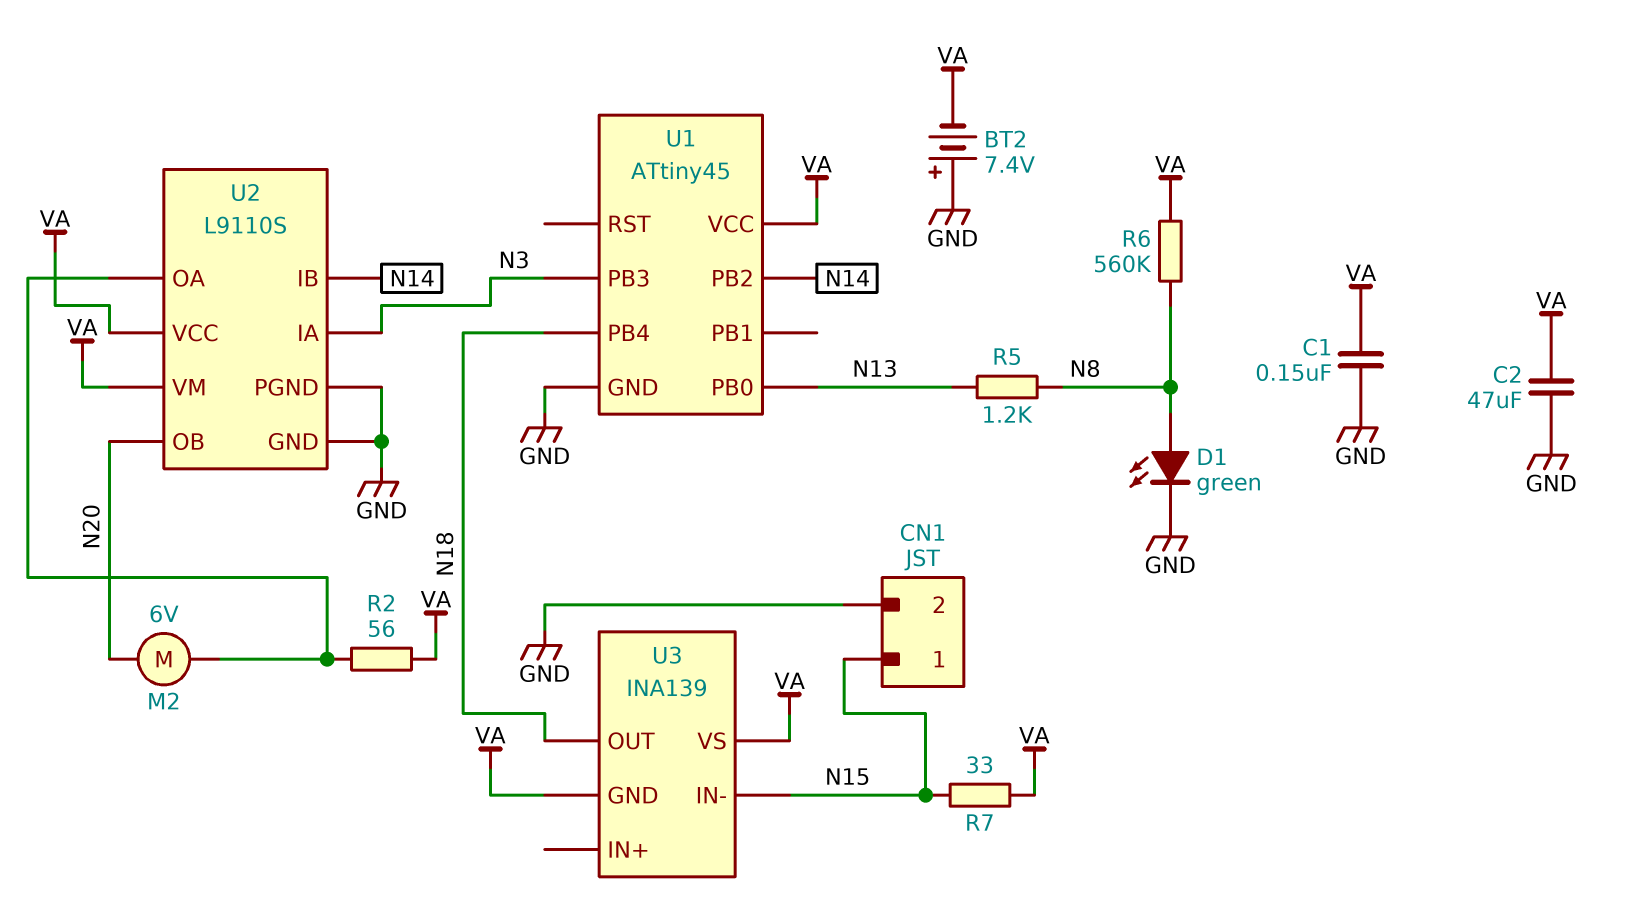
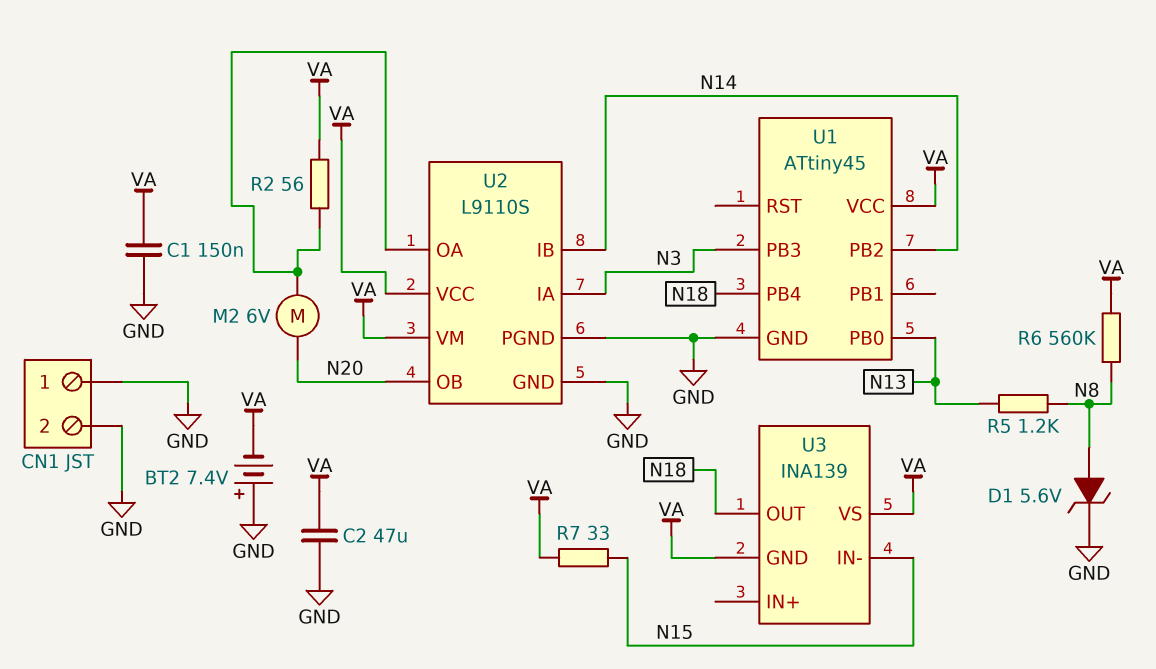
CN1 pin 1: N15 -> GND
D1: LED green (A N8, K GND) -> zener 5.6V (A N8, K GND)

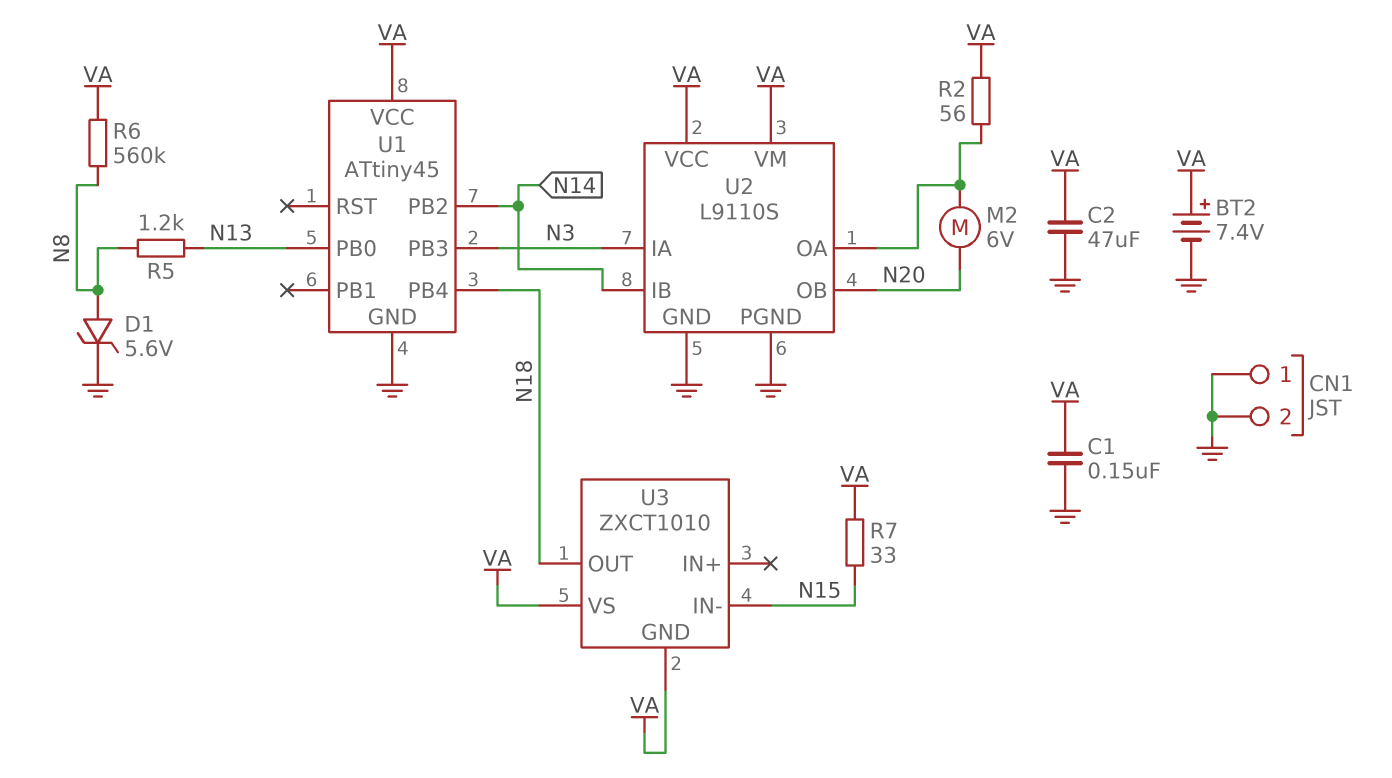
BT2: 7.4V (plus GND, minus VA) -> 7.4V (plus VA, minus GND)
U3: INA139 -> ZXCT1010

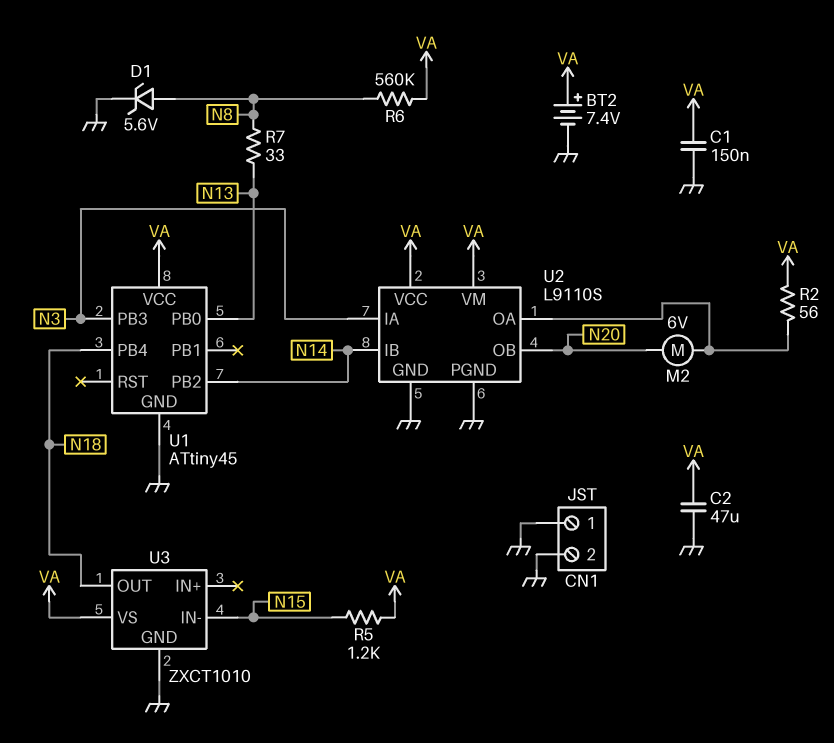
R5: 1.2k (N8, N13) -> 1.2k (N15, VA)
R7: 33 (N15, VA) -> 33 (N8, N13)
U3 pin GND: VA -> GND

